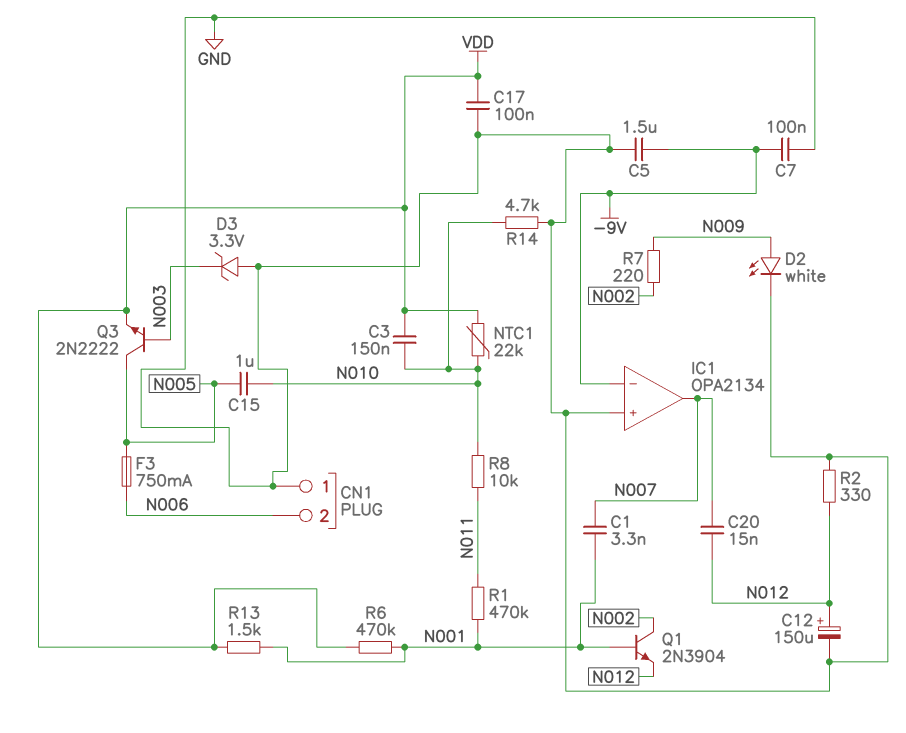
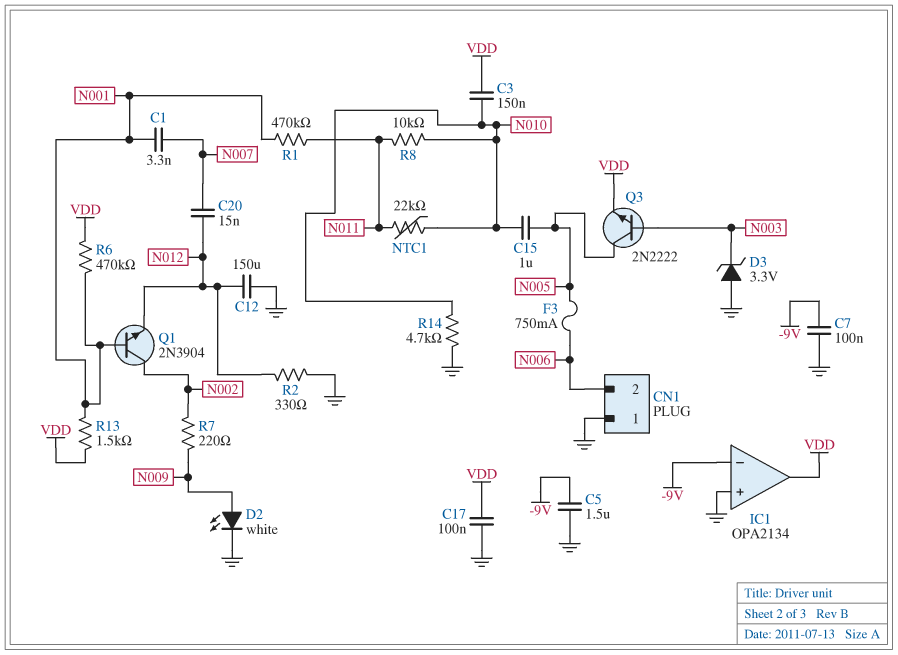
C12: 150uF (plus N012, minus GND) -> 150uF (GND, N012)
IC1 pin out: N007 -> VDD
NTC1: 22k (N010, VDD) -> 22k (N010, N011)

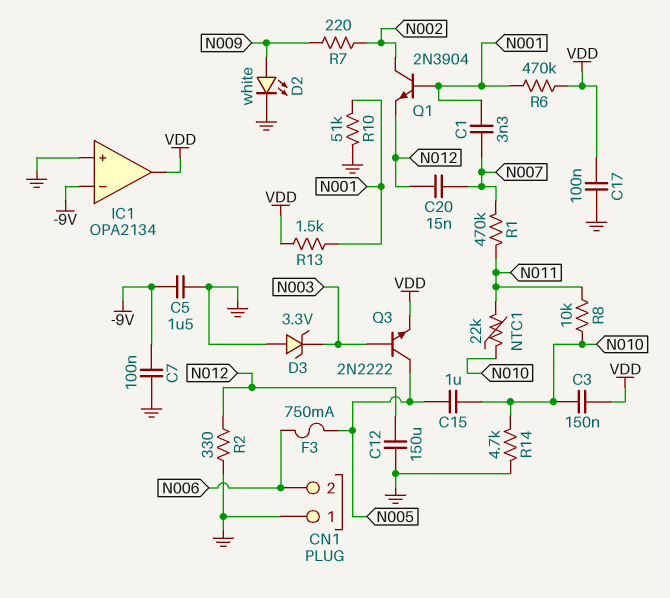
R1: 470k (N001, N011) -> 470k (N007, N011)
R10: none -> 51k (GND, N001)

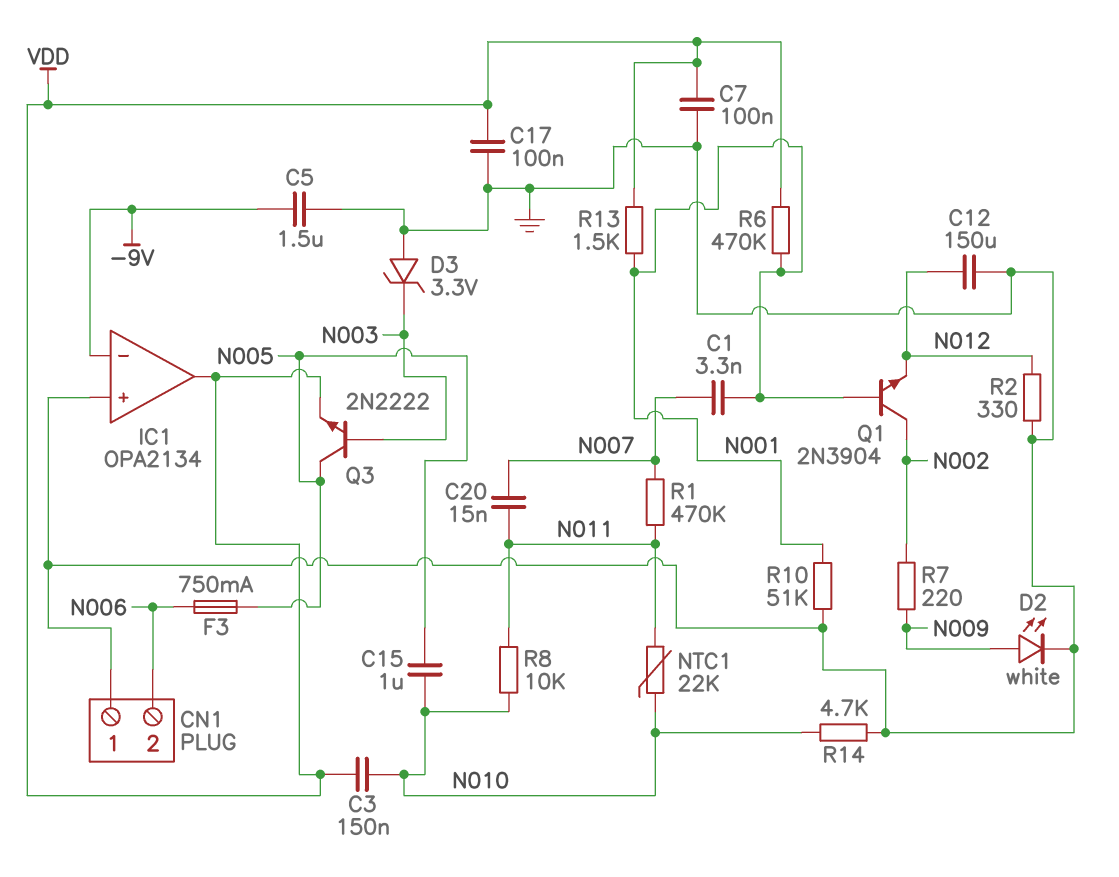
C7: 100nF (-9V, GND) -> 100nF (GND, VDD)
C20: 15nF (N007, N012) -> 15nF (N007, N011)

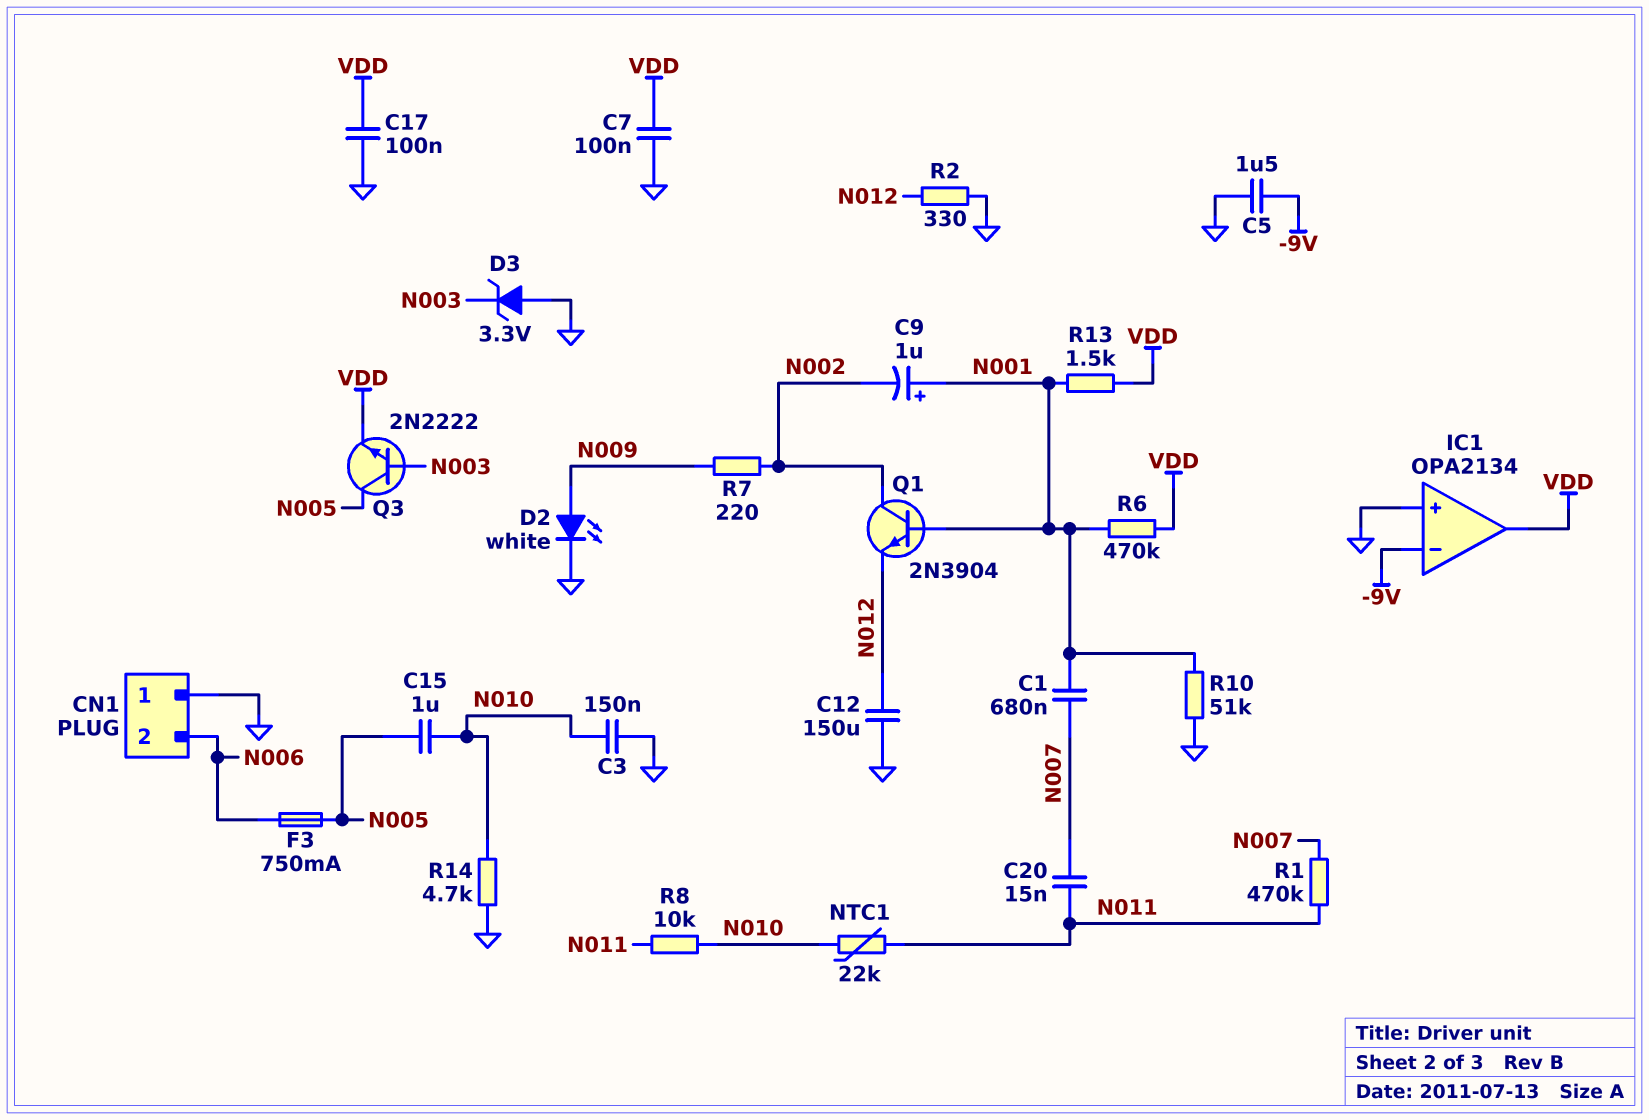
C1: 3.3nF (N001, N007) -> 680nF (N001, N007)
C3: 150nF (N010, VDD) -> 150nF (GND, N010)
C9: none -> 1uF (plus N001, minus N002)

